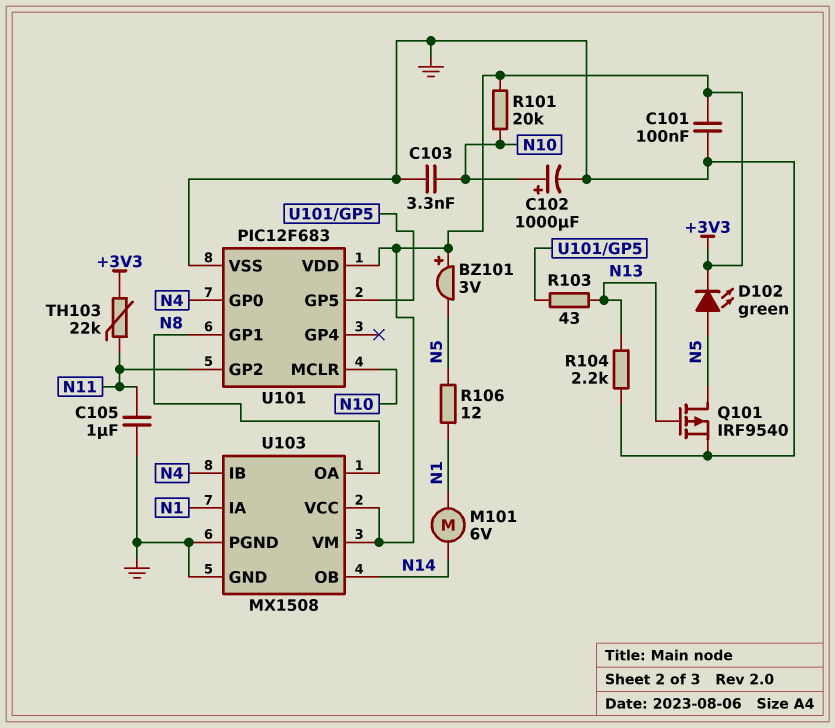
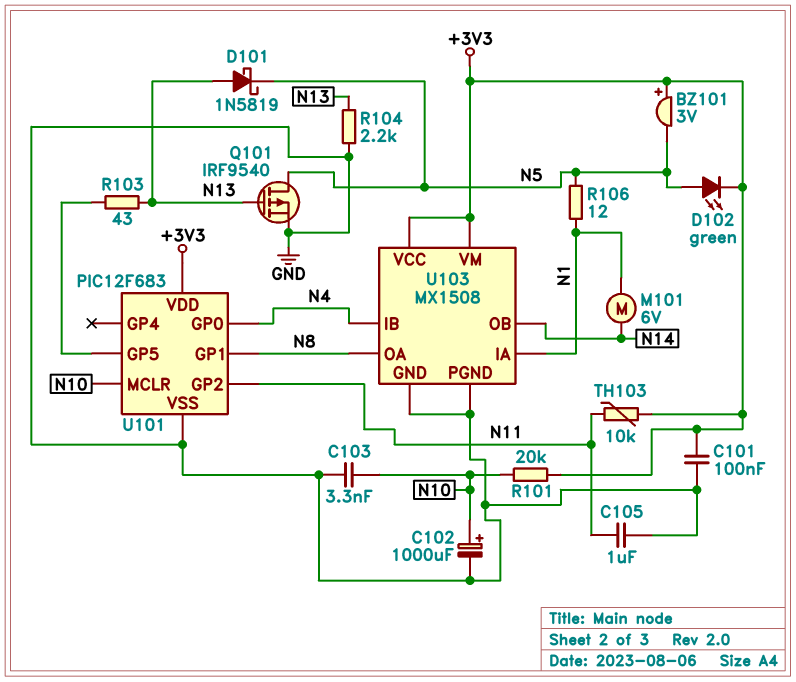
D101: none -> schottky 1N5819 (A N13, K N5)
TH103: 22k (+3V3, N11) -> 10k (+3V3, N11)

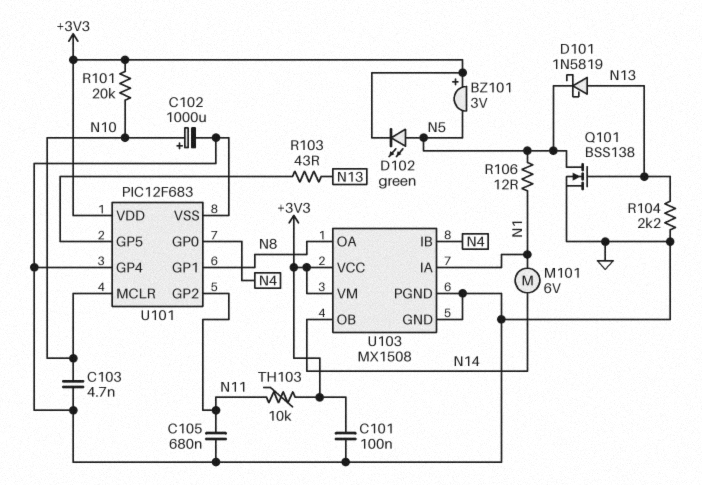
C103: 3.3nF (GND, N10) -> 4.7nF (GND, N10)
C105: 1uF (GND, N11) -> 680nF (GND, N11)
Q101: PMOS IRF9540 (G N13, D N5, S GND) -> NMOS BSS138 (G N13, D N5, S GND)
U101 pin GP4: none -> GND

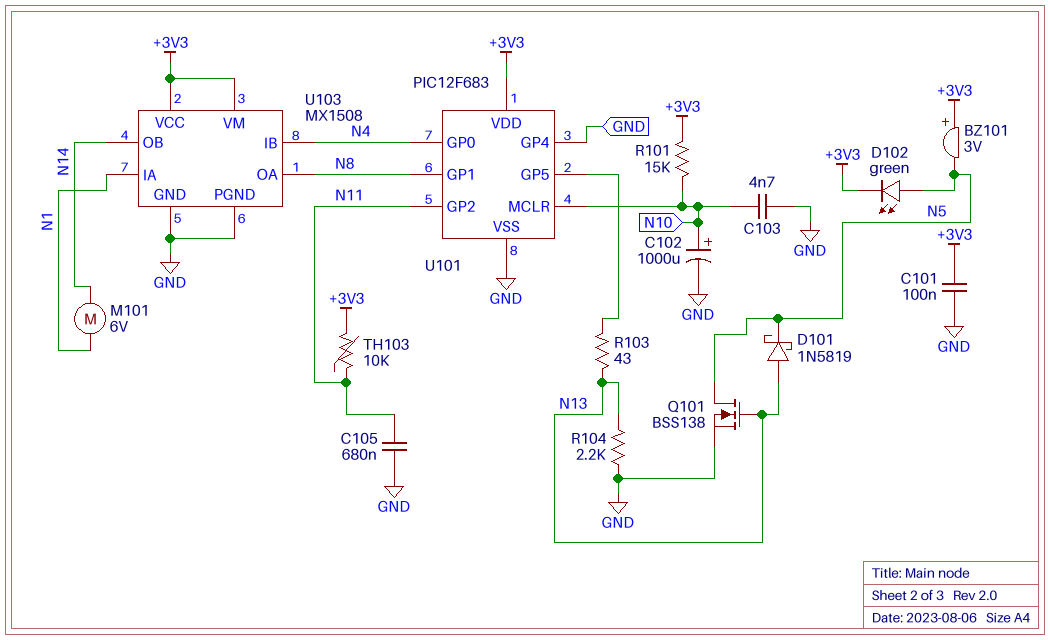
R101: 20k (+3V3, N10) -> 15k (+3V3, N10)
R106: 12 (N1, N5) -> none

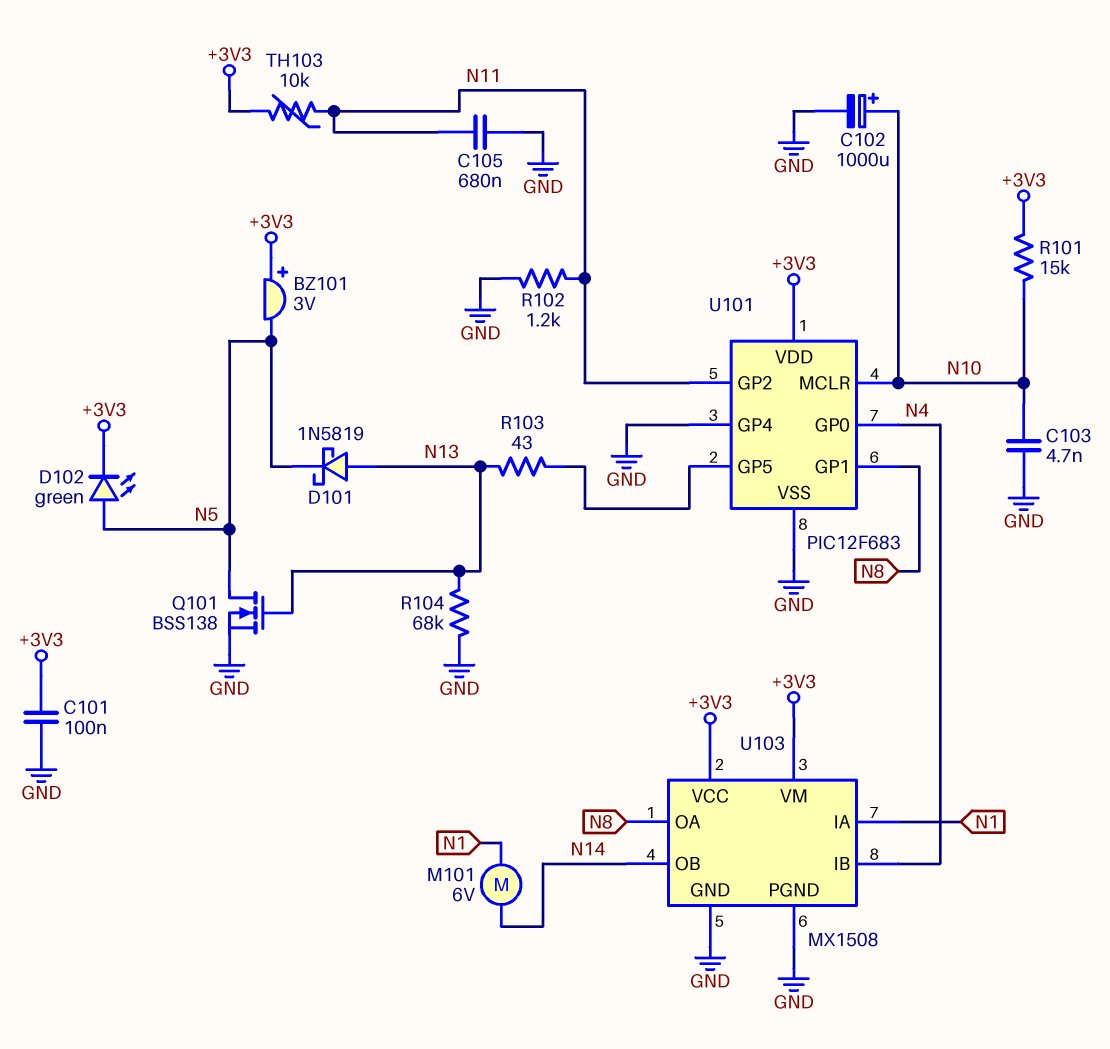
R102: none -> 1.2k (GND, N11)
R104: 2.2k (GND, N13) -> 68k (GND, N13)

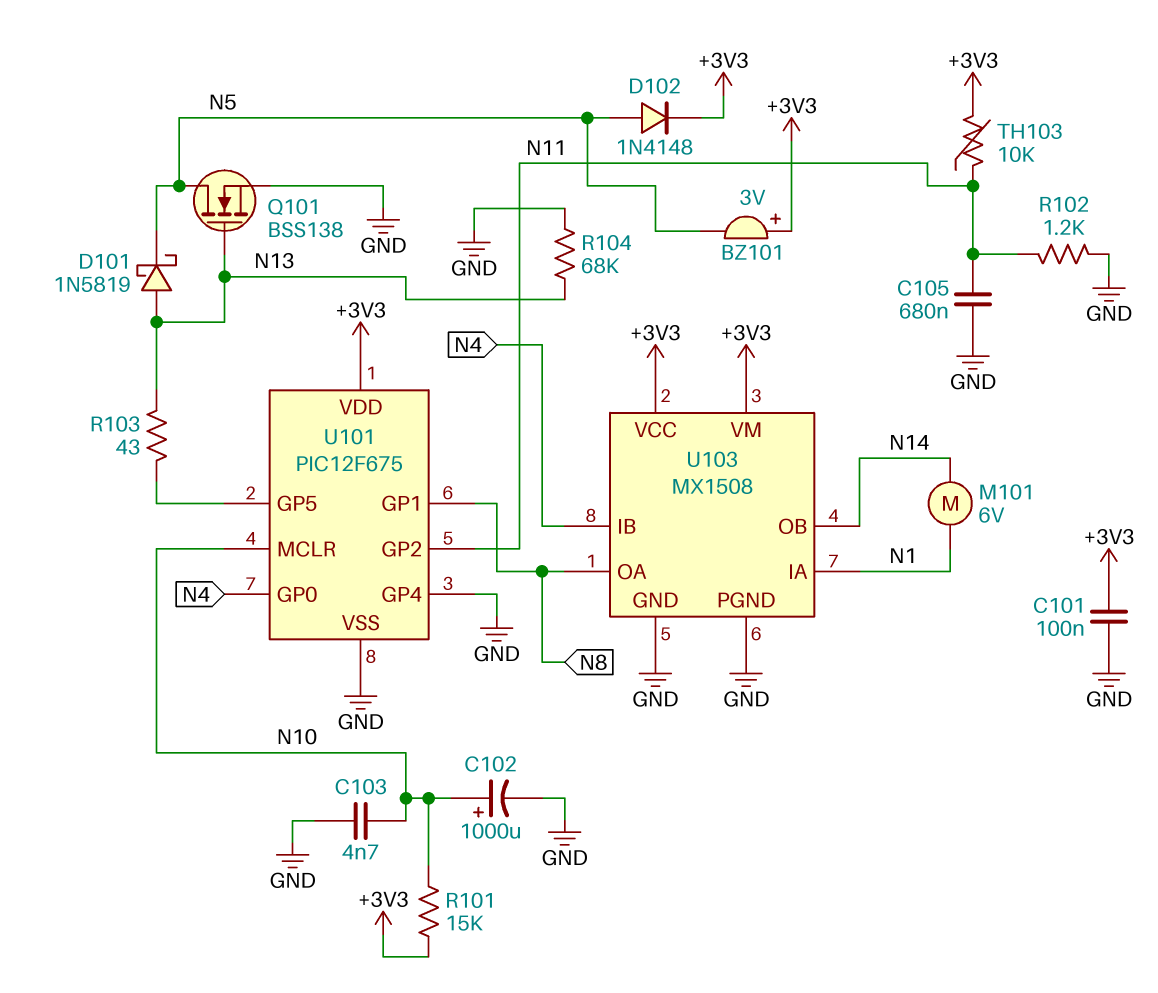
D102: LED green (A N5, K +3V3) -> diode 1N4148 (A N5, K +3V3)
U101: PIC12F683 -> PIC12F675

